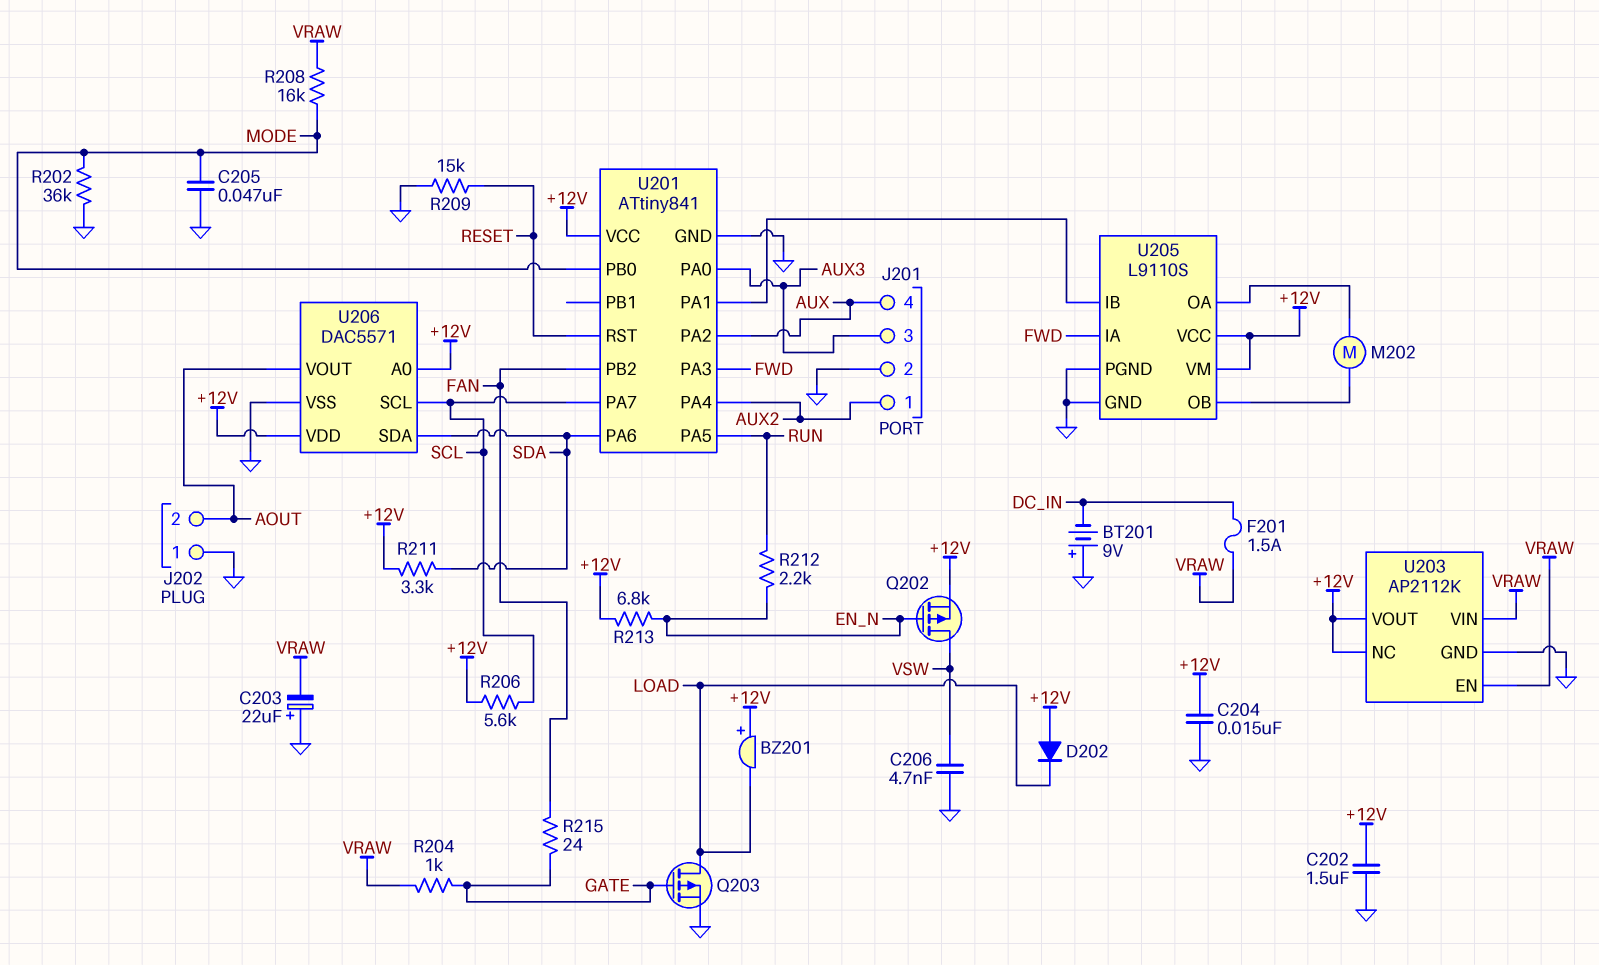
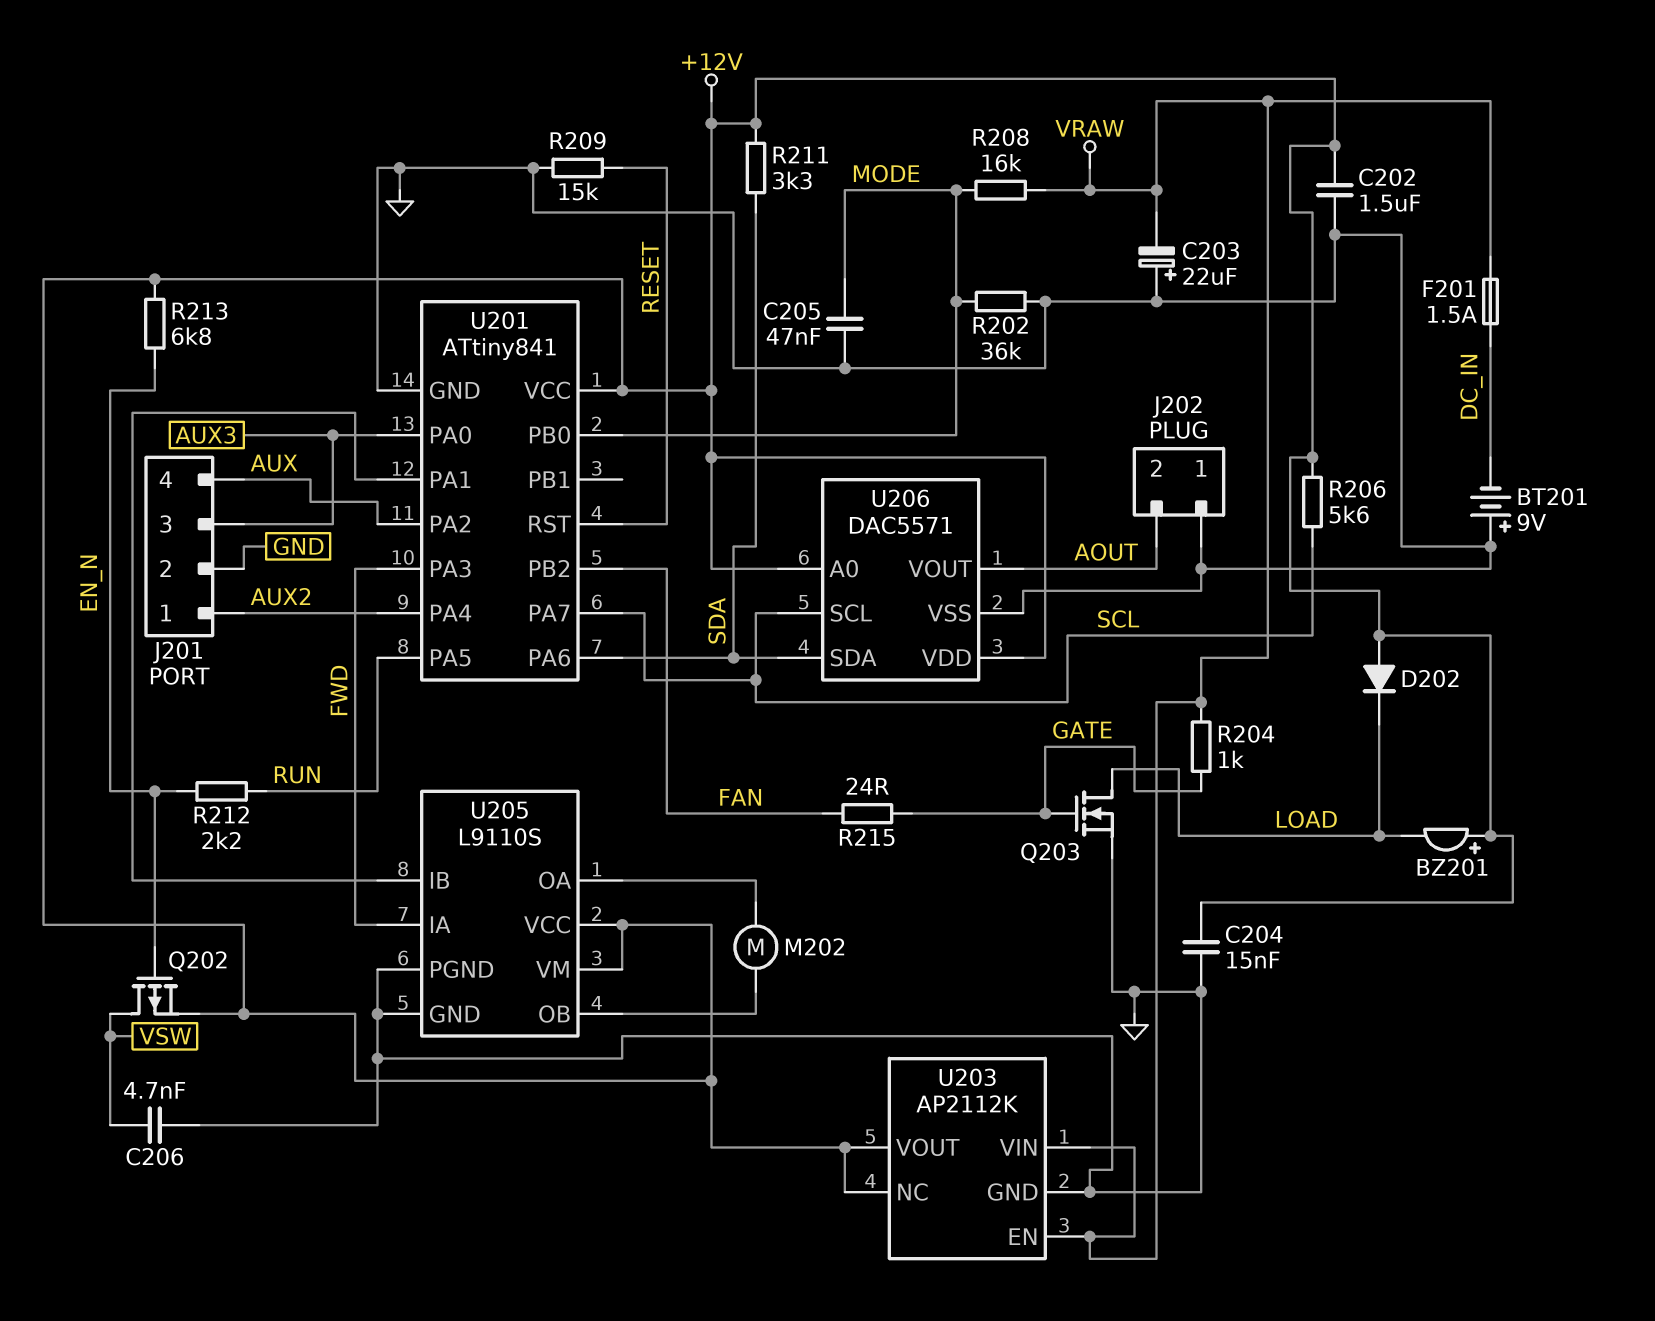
Q203: PMOS (G GATE, D LOAD, S GND) -> NMOS (G GATE, D LOAD, S GND)

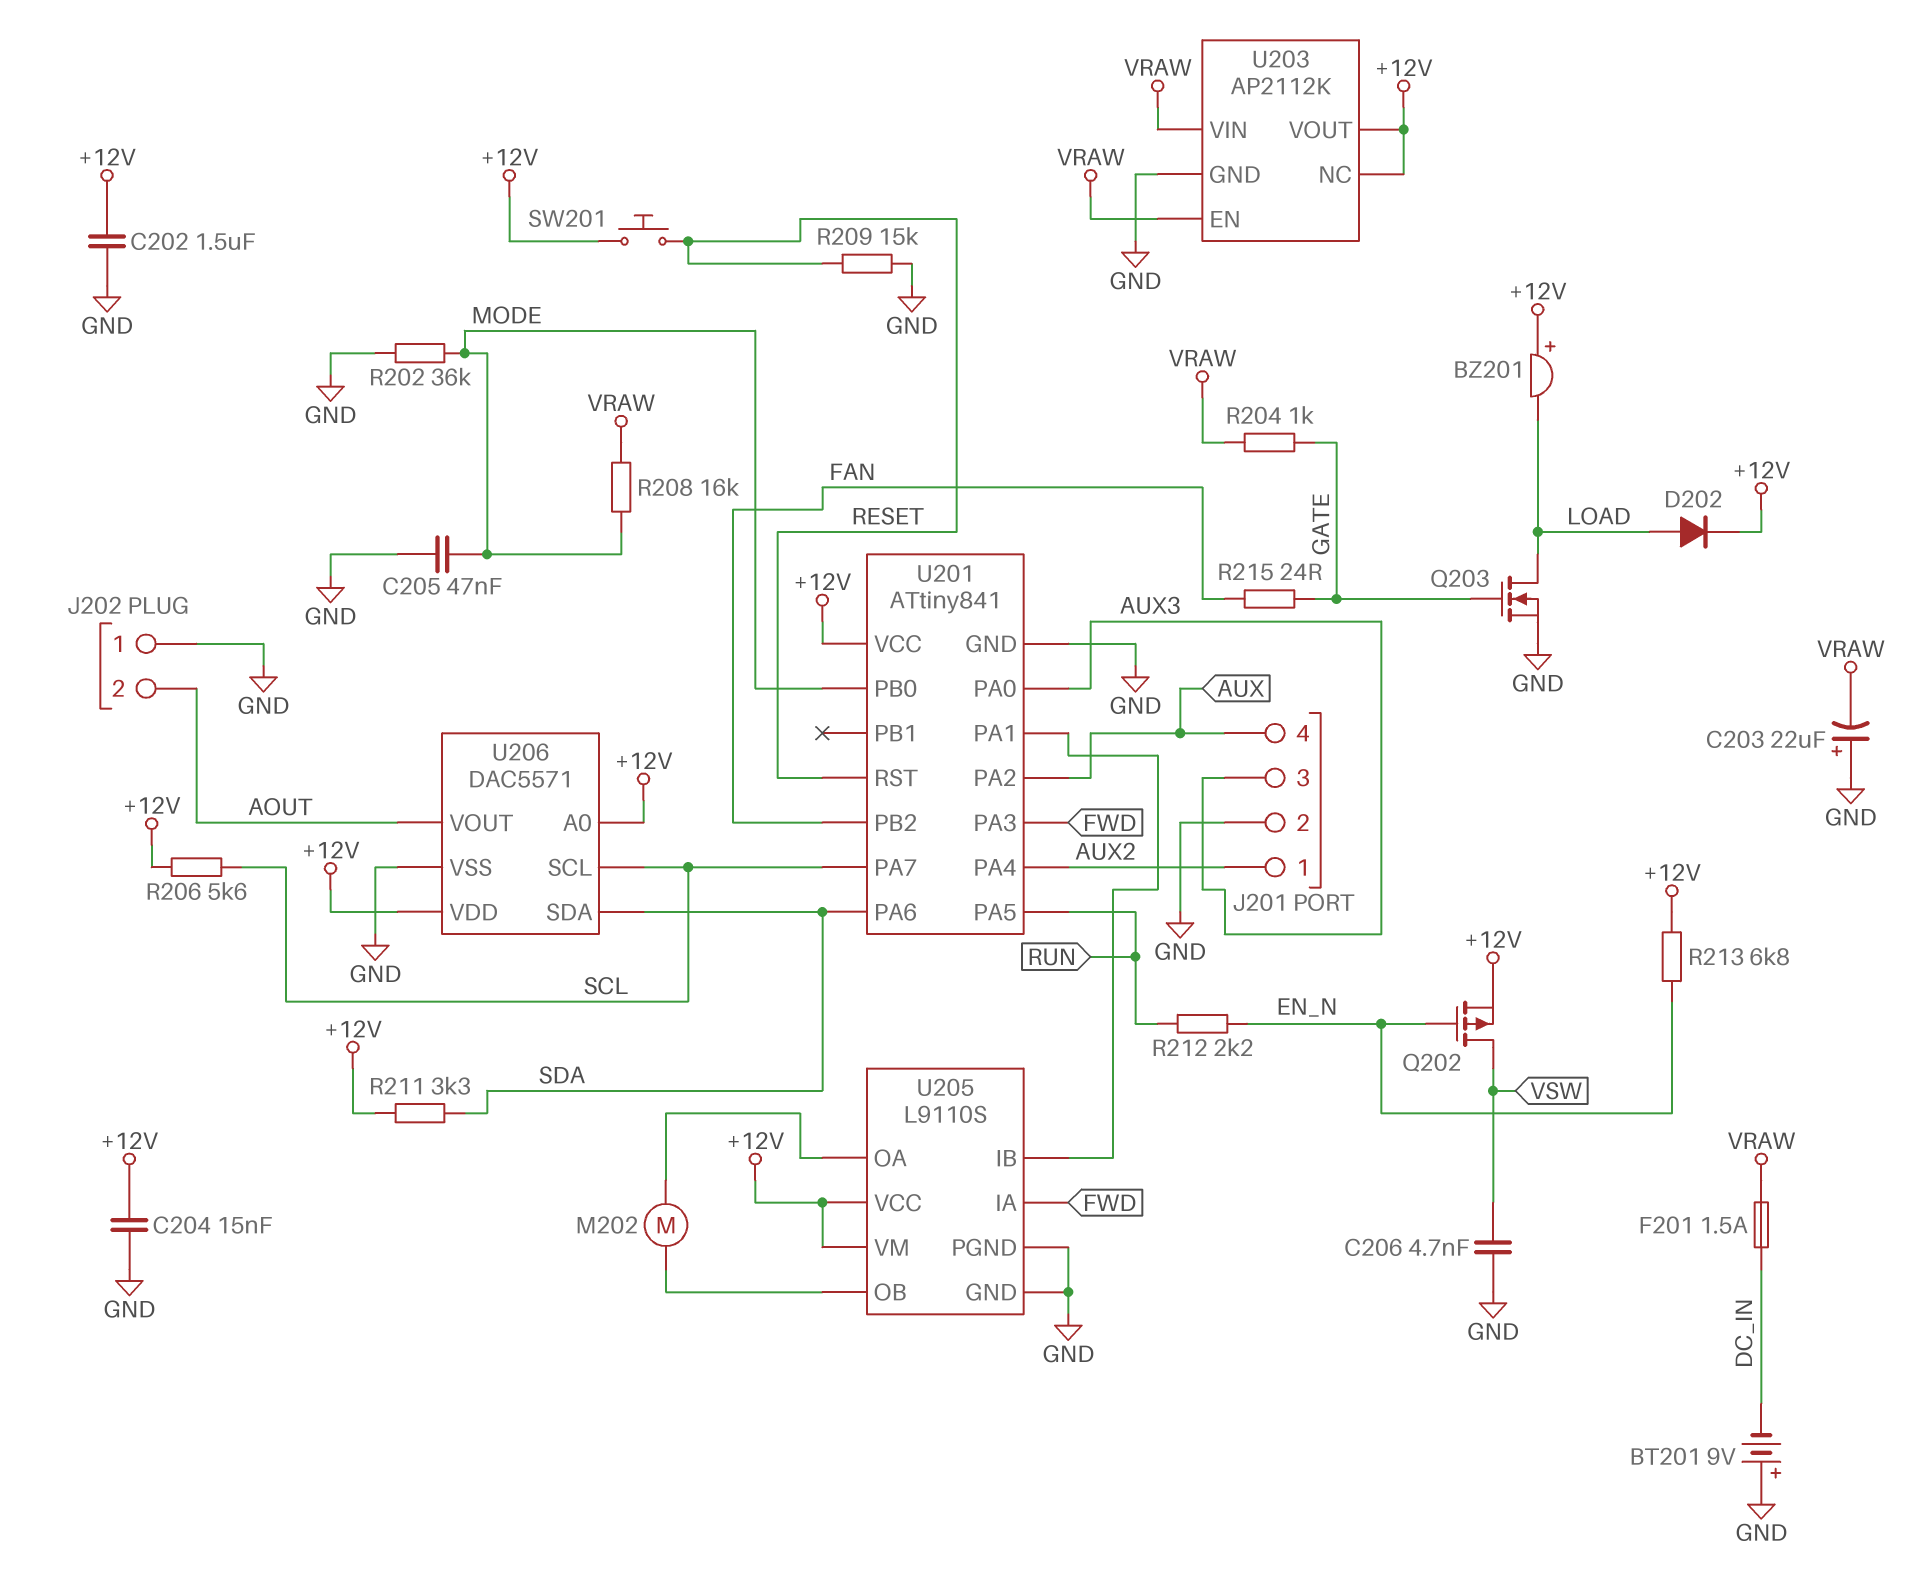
D202: diode (A +12V, K LOAD) -> diode (A LOAD, K +12V)
SW201: none -> button (+12V, RESET)

